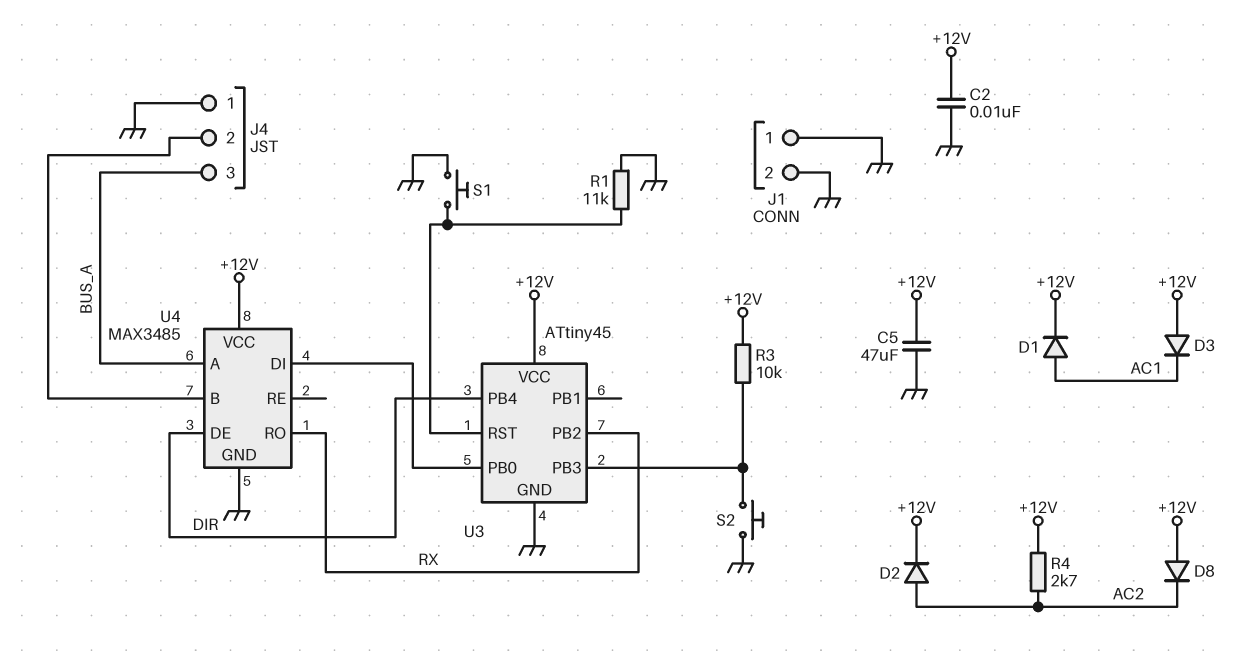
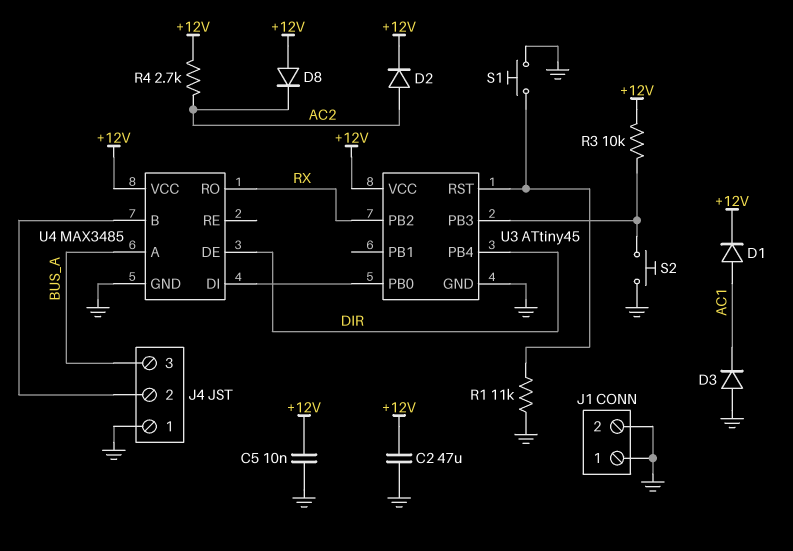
C2: 10nF (+12V, GND) -> 47uF (+12V, GND)
C5: 47uF (+12V, GND) -> 10nF (+12V, GND)
D3: diode (A +12V, K AC1) -> diode (A GND, K AC1)

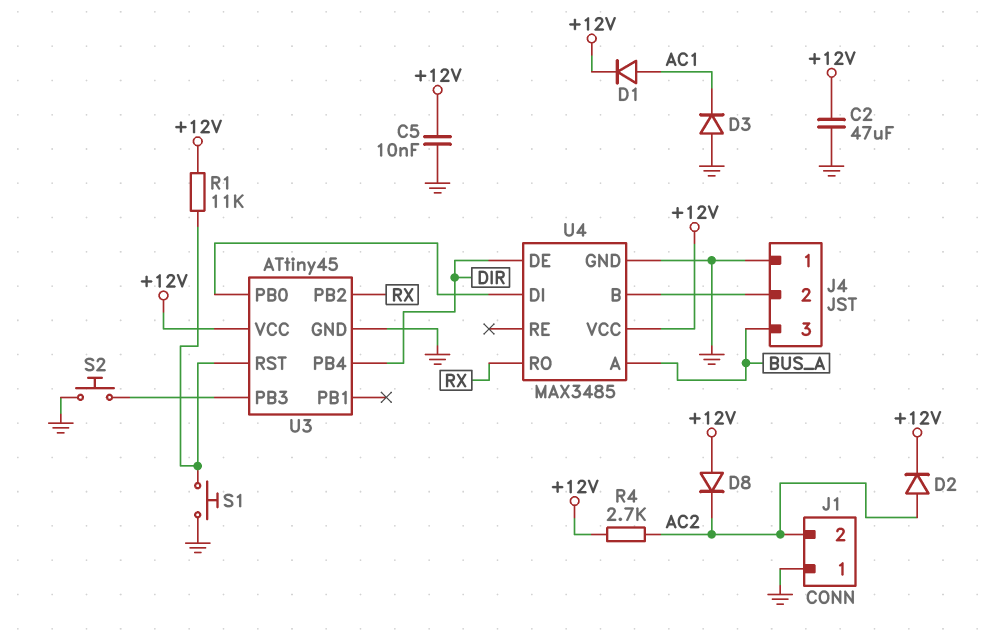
J1 pin 2: GND -> AC2
R1: 11k (GND, U3/RST) -> 11k (+12V, U3/RST)
R3: 10k (+12V, U3/PB3) -> none

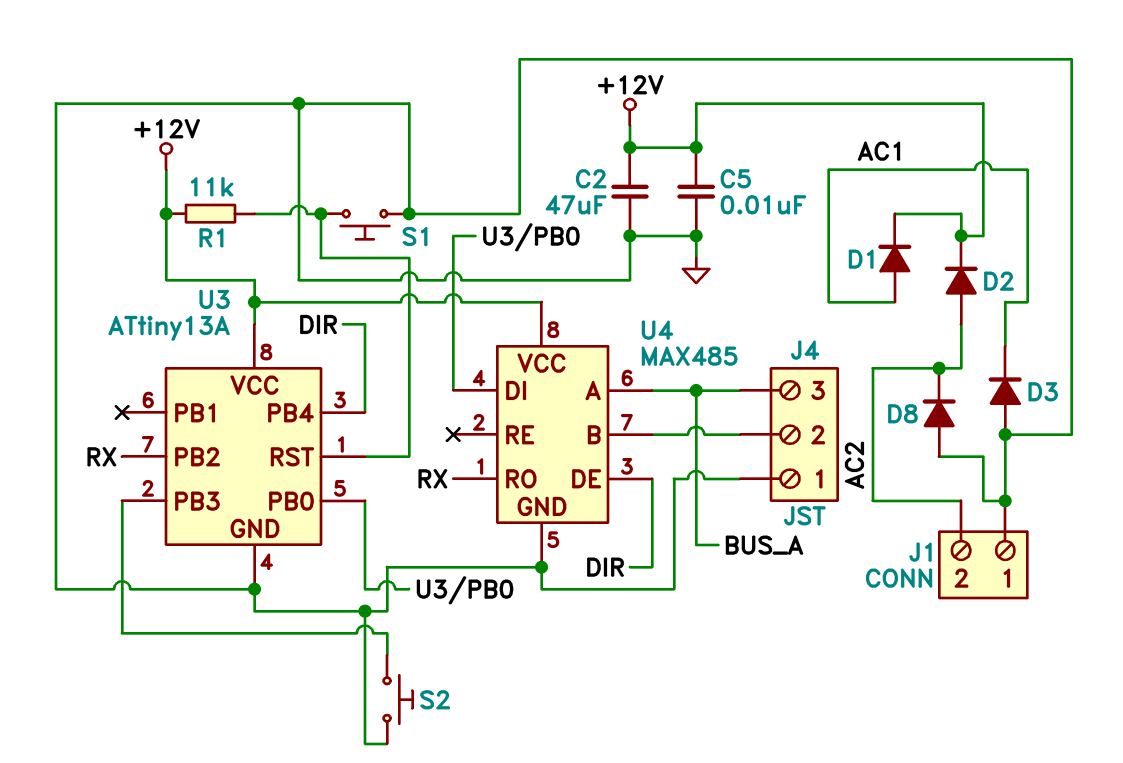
D8: diode (A +12V, K AC2) -> diode (A GND, K AC2)
R4: 2.7k (+12V, AC2) -> none
U3: ATtiny45 -> ATtiny13A
U4: MAX3485 -> MAX485

